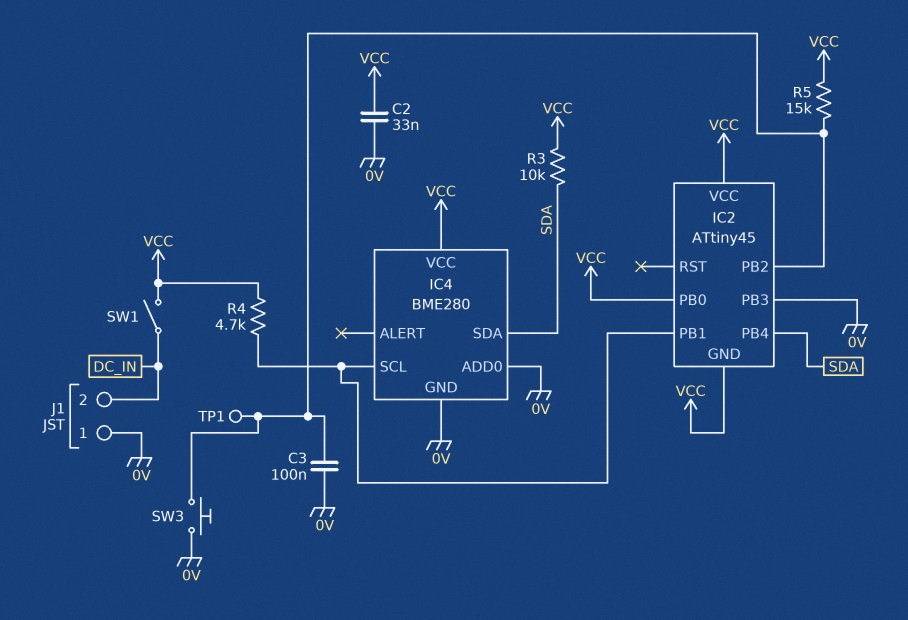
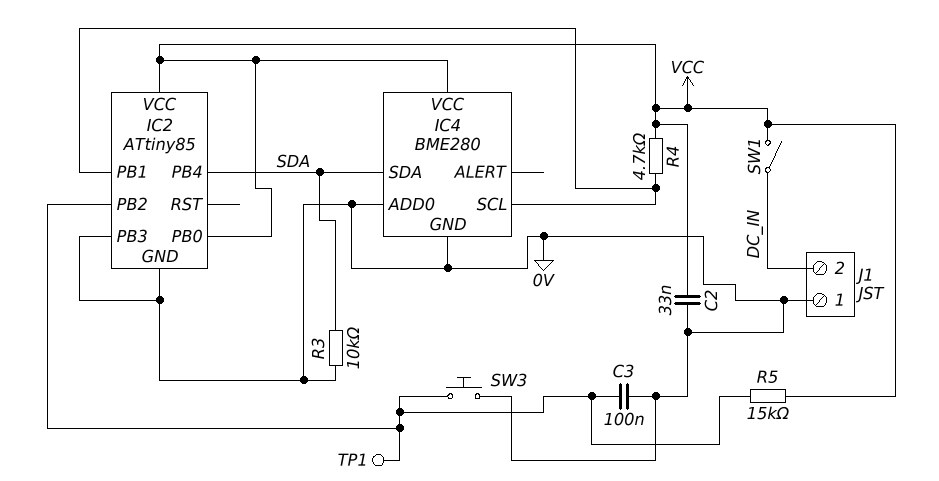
IC2: ATtiny45 -> ATtiny85
IC2 pin GND: VCC -> 0V
R3: 10k (SDA, VCC) -> 10k (0V, SDA)

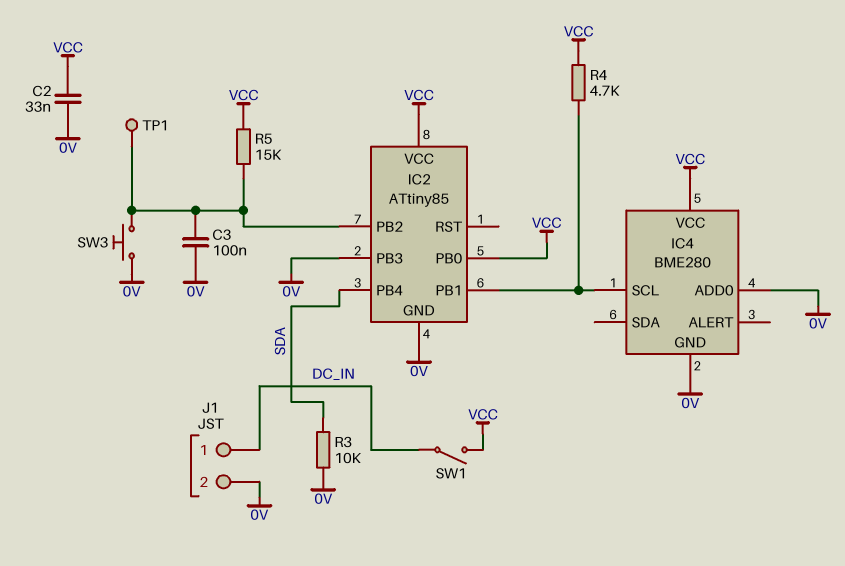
IC4 pin SDA: SDA -> none
J1 pin 1: 0V -> DC_IN
J1 pin 2: DC_IN -> 0V

